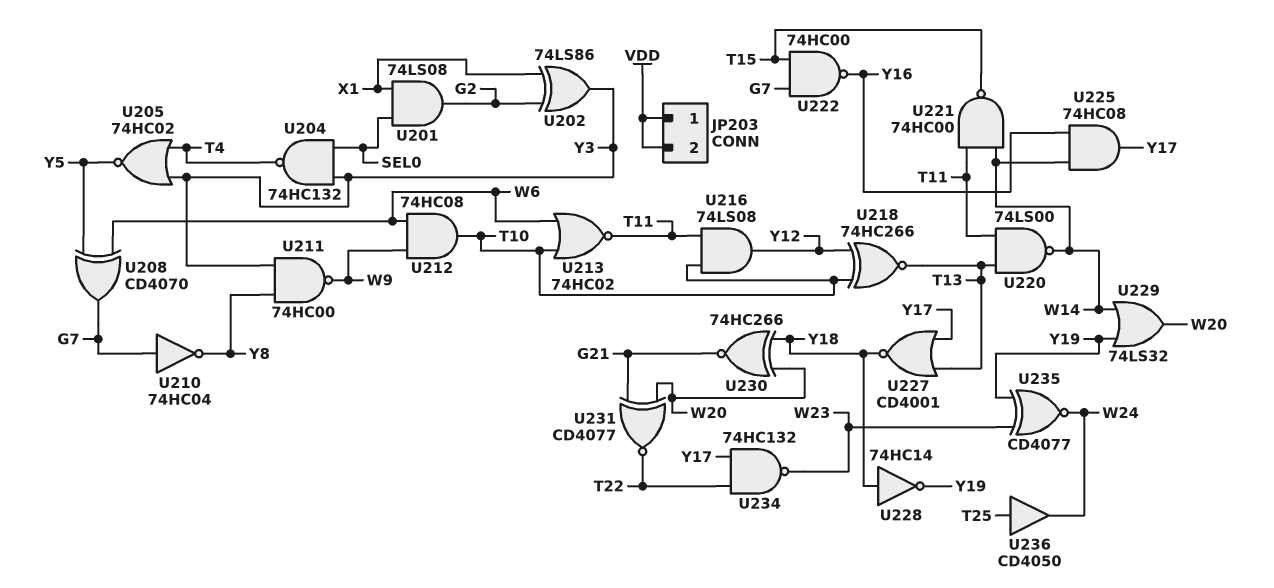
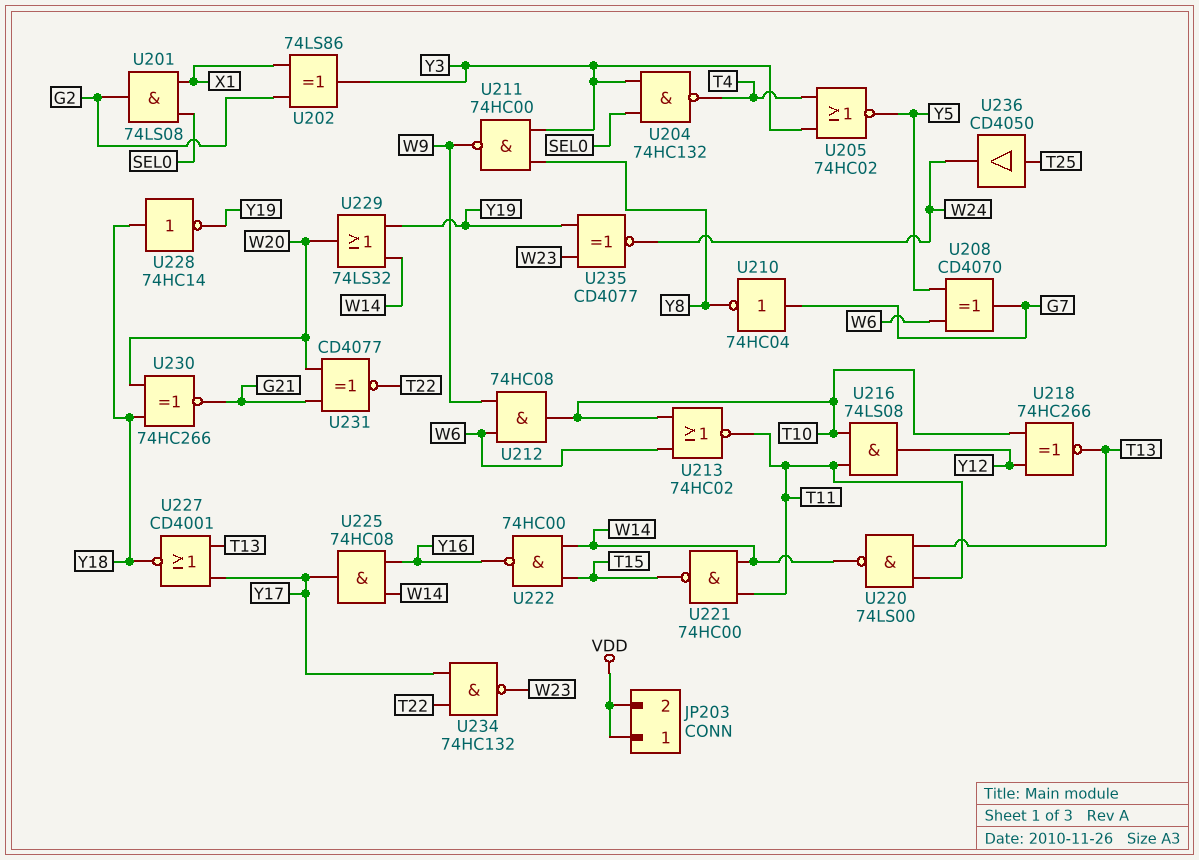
U222: NAND 74HC00 (in G7, in T15, out Y16) -> NAND 74HC00 (in T15, in W14, out Y16)

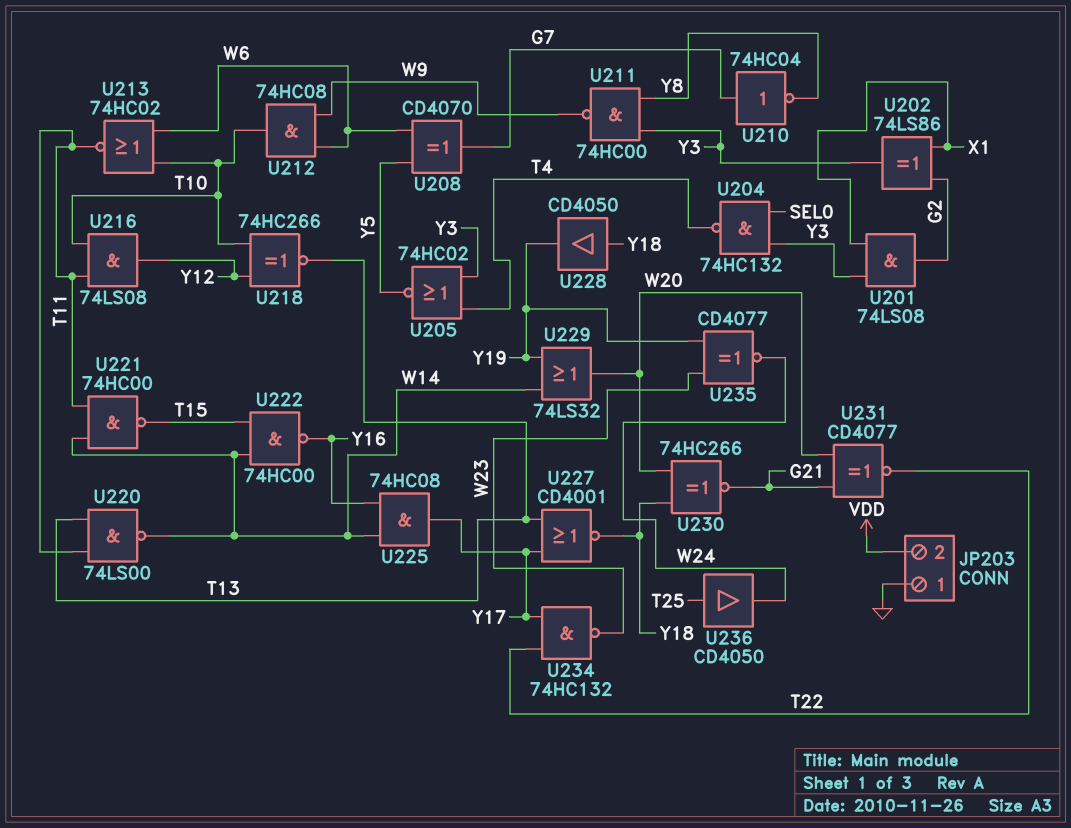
JP203 pin 1: VDD -> GND
U201: AND 74LS08 (in SEL0, in X1, out G2) -> AND 74LS08 (in X1, in Y3, out G2)
U228: NOT 74HC14 (in Y18, out Y19) -> buffer CD4050 (in Y18, out Y19)

